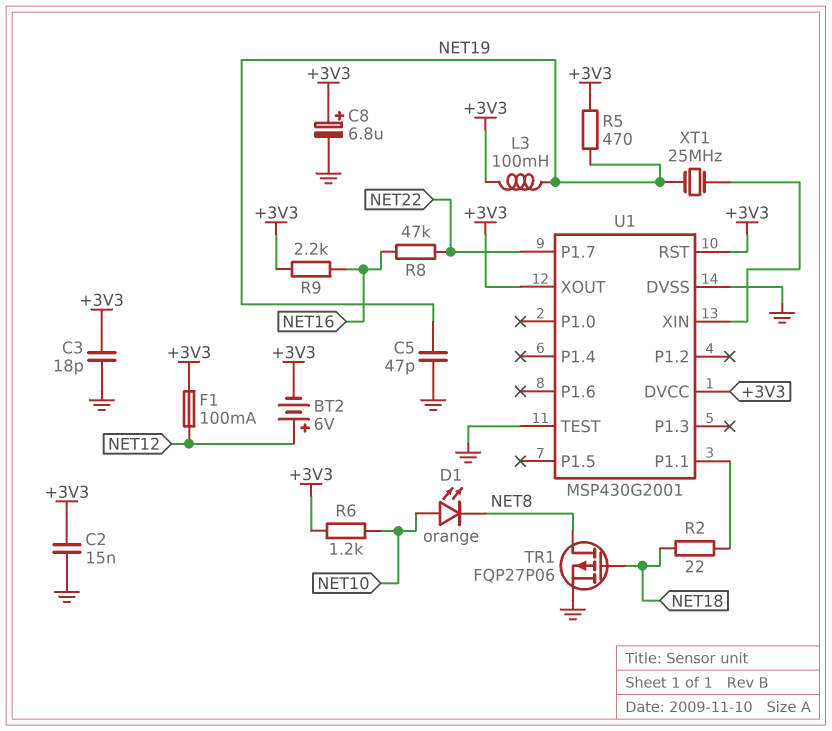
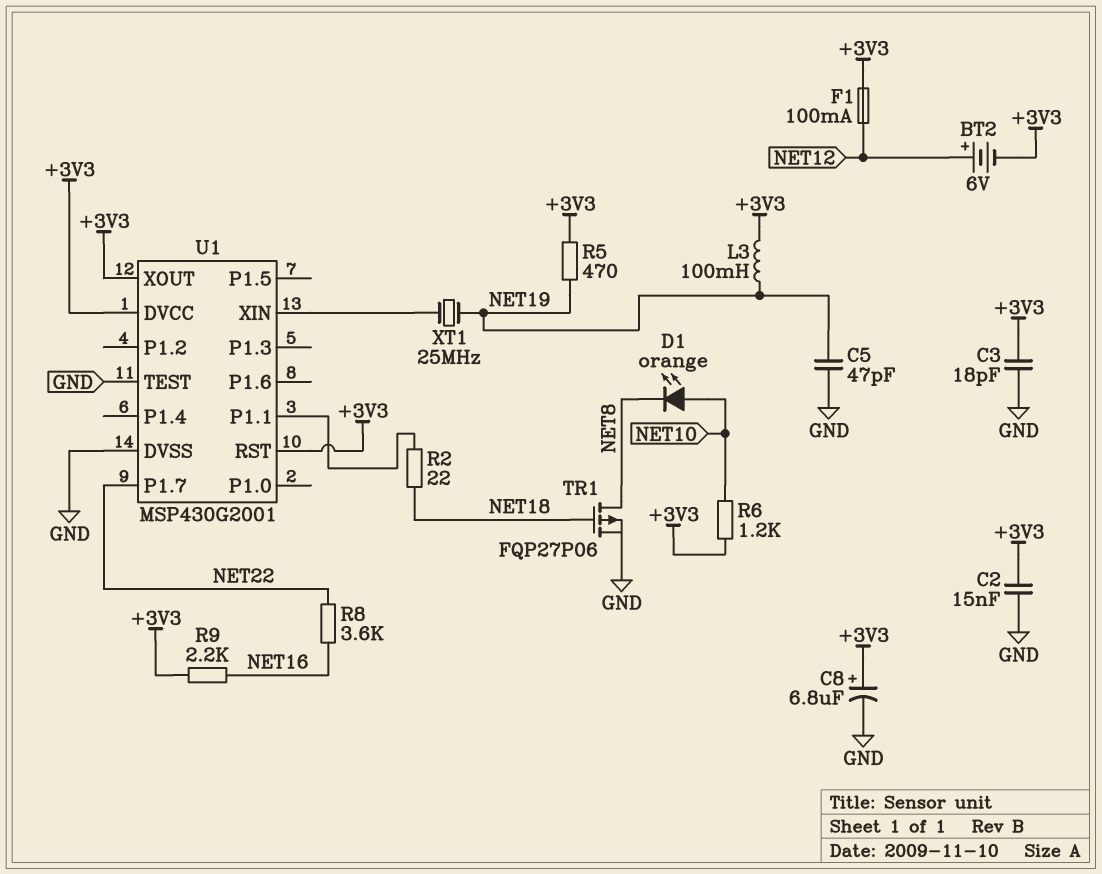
R8: 47k (NET16, NET22) -> 3.6k (NET16, NET22)

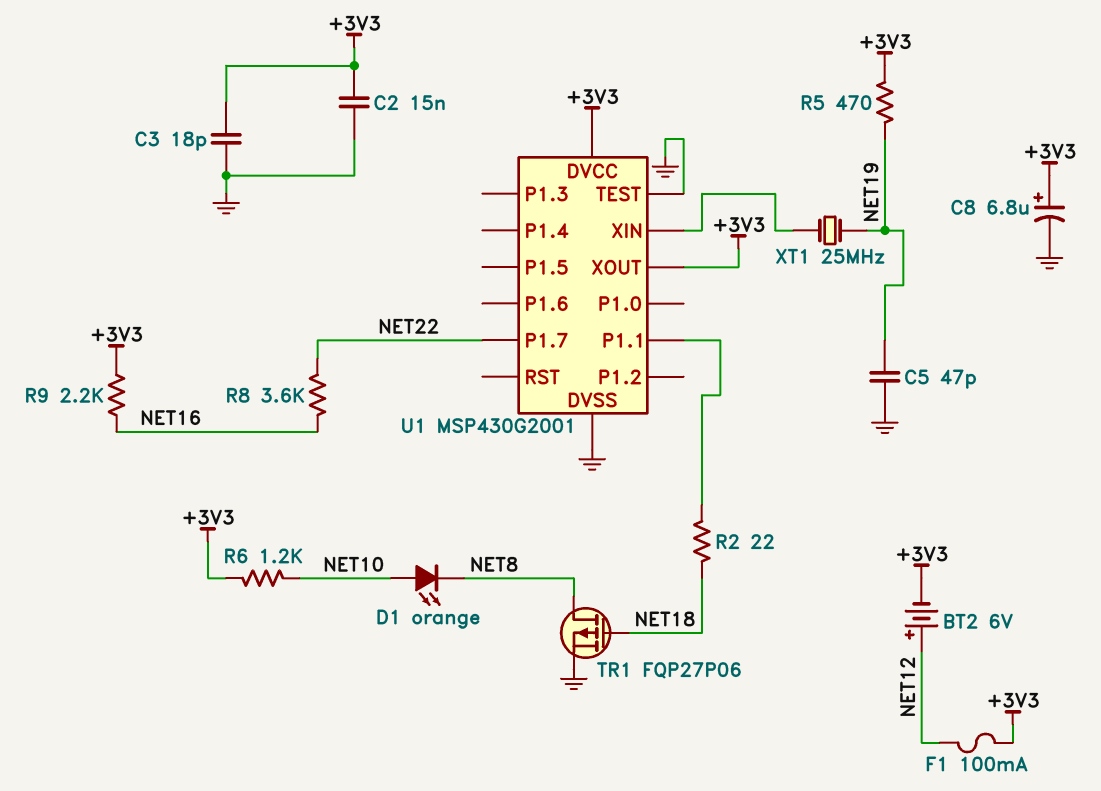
L3: 100mH (+3V3, NET19) -> none
U1 pin RST: +3V3 -> none

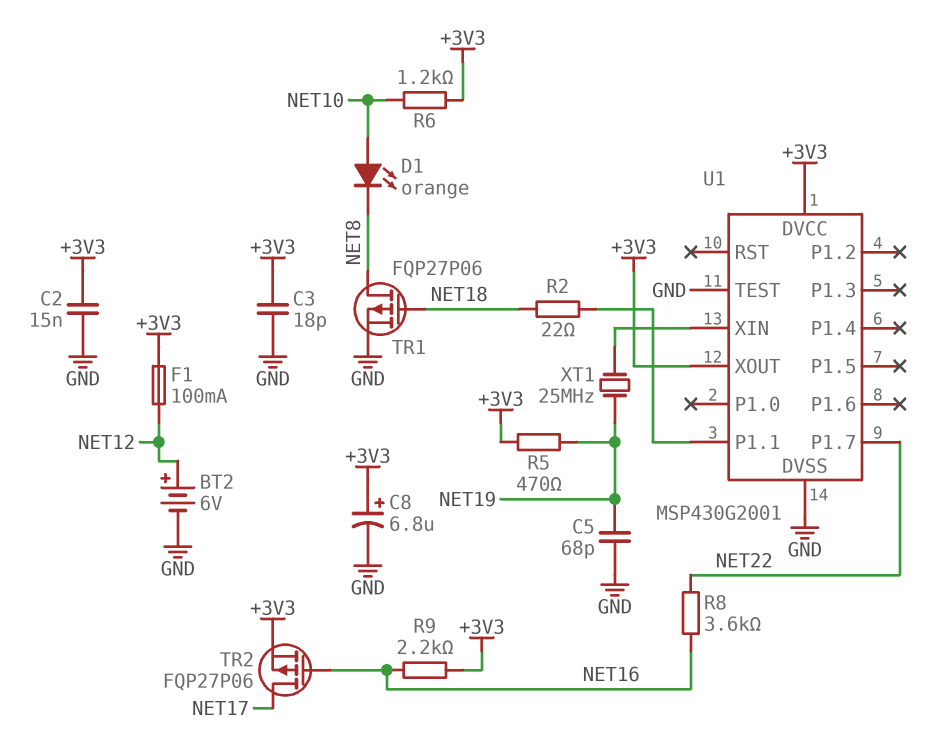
BT2: 6V (plus NET12, minus +3V3) -> 6V (plus NET12, minus GND)
C5: 47pF (GND, NET19) -> 68pF (GND, NET19)
TR2: none -> PMOS FQP27P06 (G NET16, D NET17, S +3V3)

